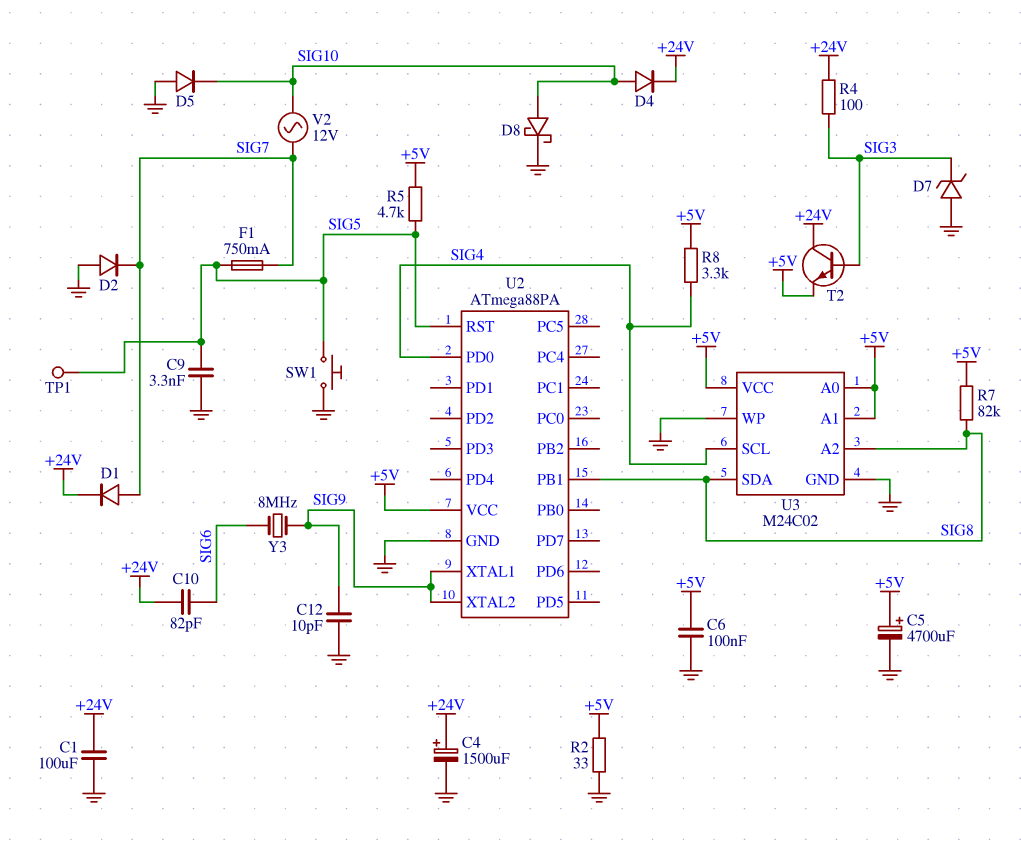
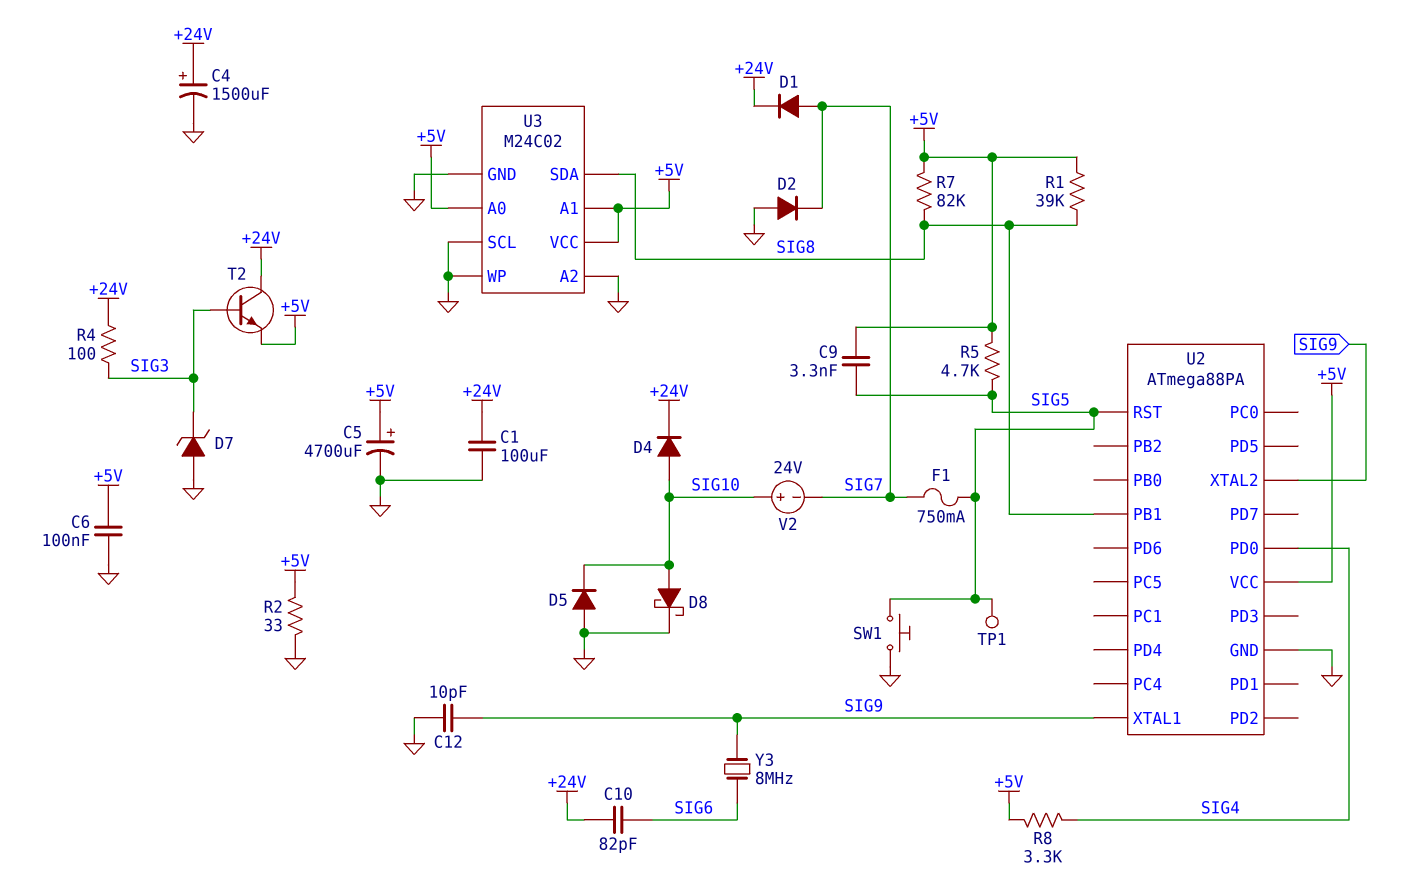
C9: 3.3nF (GND, SIG5) -> 3.3nF (+5V, SIG5)
R1: none -> 39k (+5V, SIG8)
U3 pin A2: SIG8 -> GND
U3 pin SCL: SIG4 -> GND
V2: AC 12V (SIG7, SIG10) -> 24V (plus SIG10, minus SIG7)

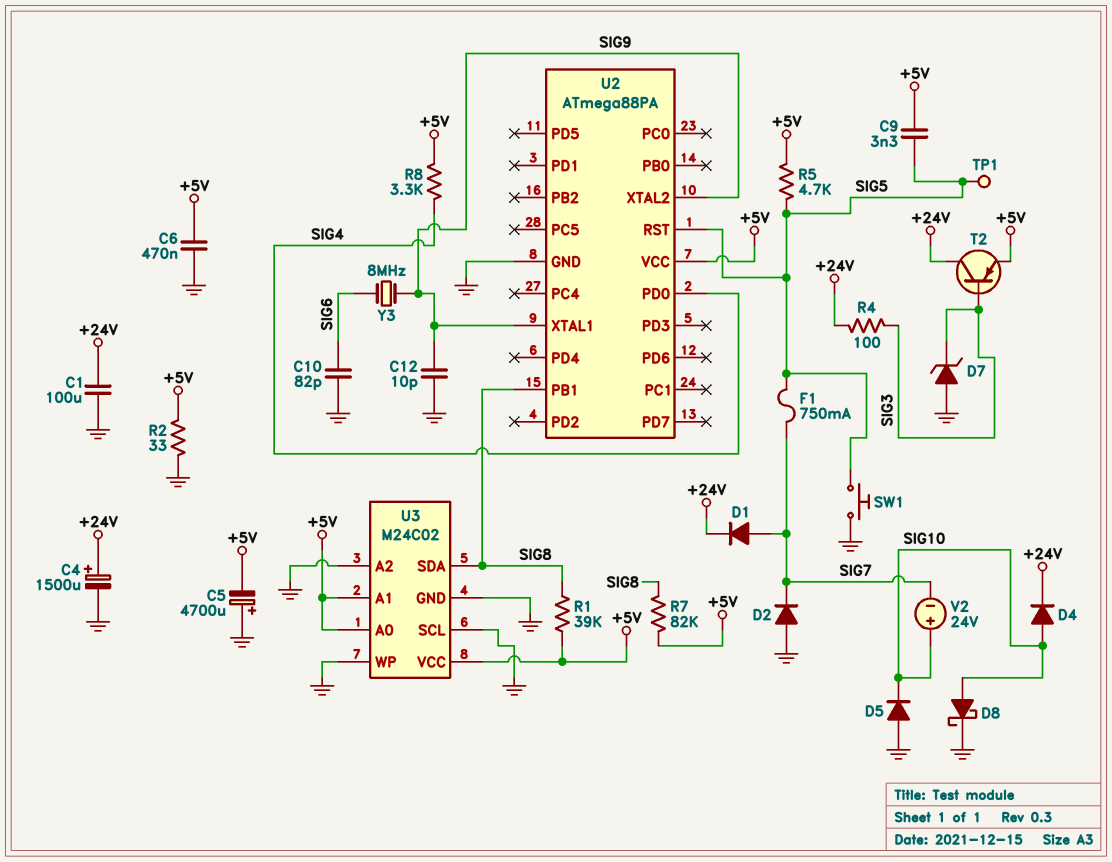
C5: 4700uF (plus +5V, minus GND) -> 4700uF (plus GND, minus +5V)
C6: 100nF (+5V, GND) -> 470nF (+5V, GND)
C10: 82pF (+24V, SIG6) -> 82pF (GND, SIG6)
T2: NPN (B SIG3, C +24V, E +5V) -> PNP (B SIG3, C +24V, E +5V)

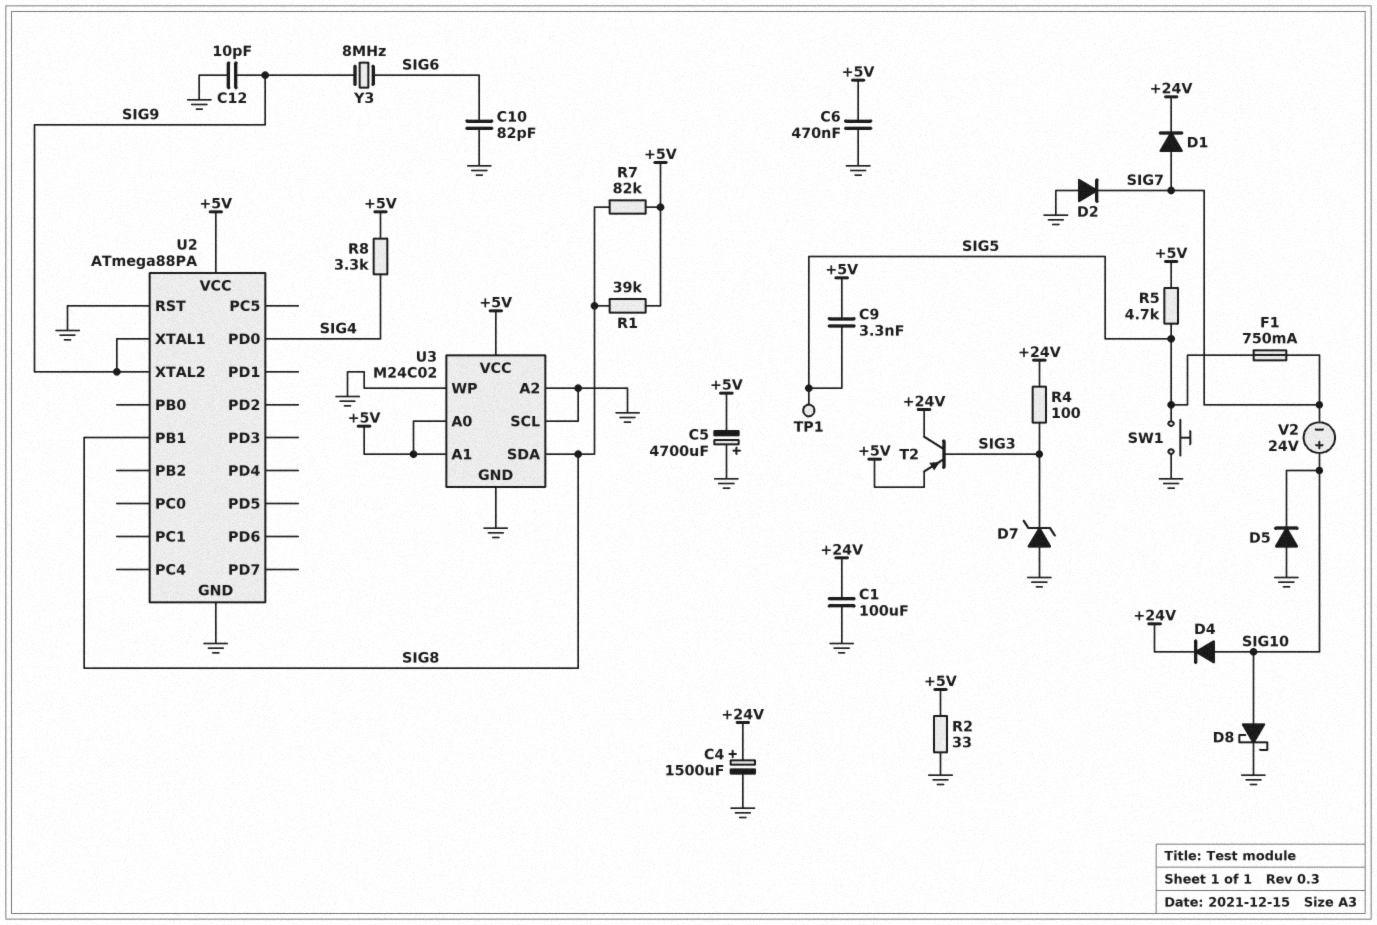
U2 pin RST: SIG5 -> GND

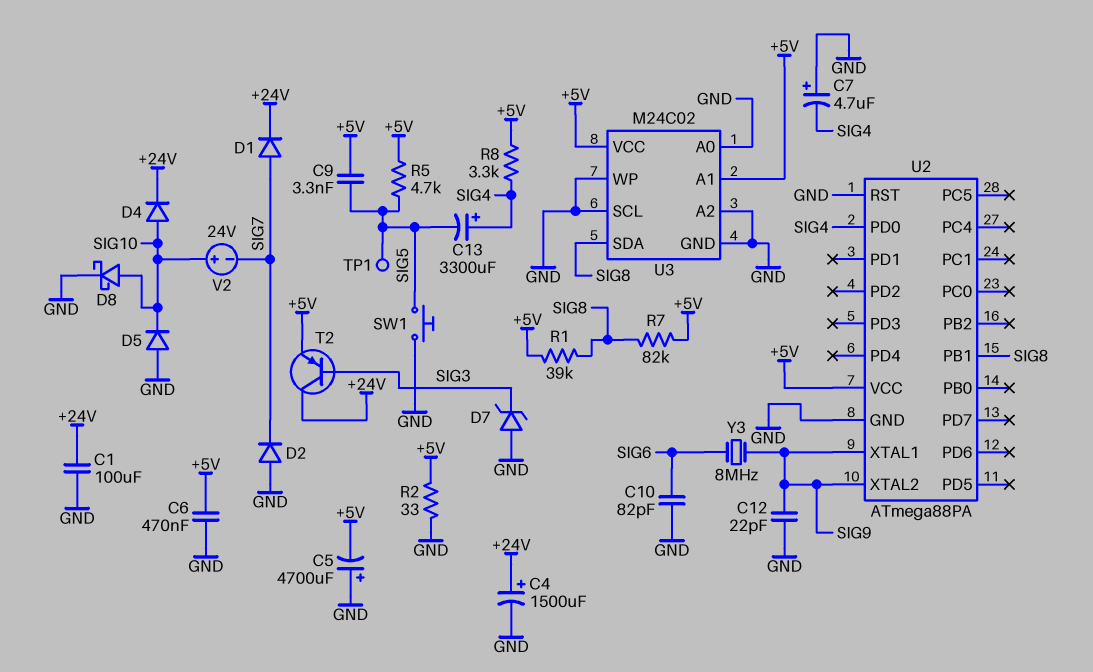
C7: none -> 4.7uF (plus GND, minus SIG4)
C12: 10pF (GND, SIG9) -> 22pF (GND, SIG9)
C13: none -> 3300uF (plus SIG4, minus SIG5)
F1: 750mA (SIG5, SIG7) -> none
R4: 100 (+24V, SIG3) -> none
U3 pin A0: +5V -> GND

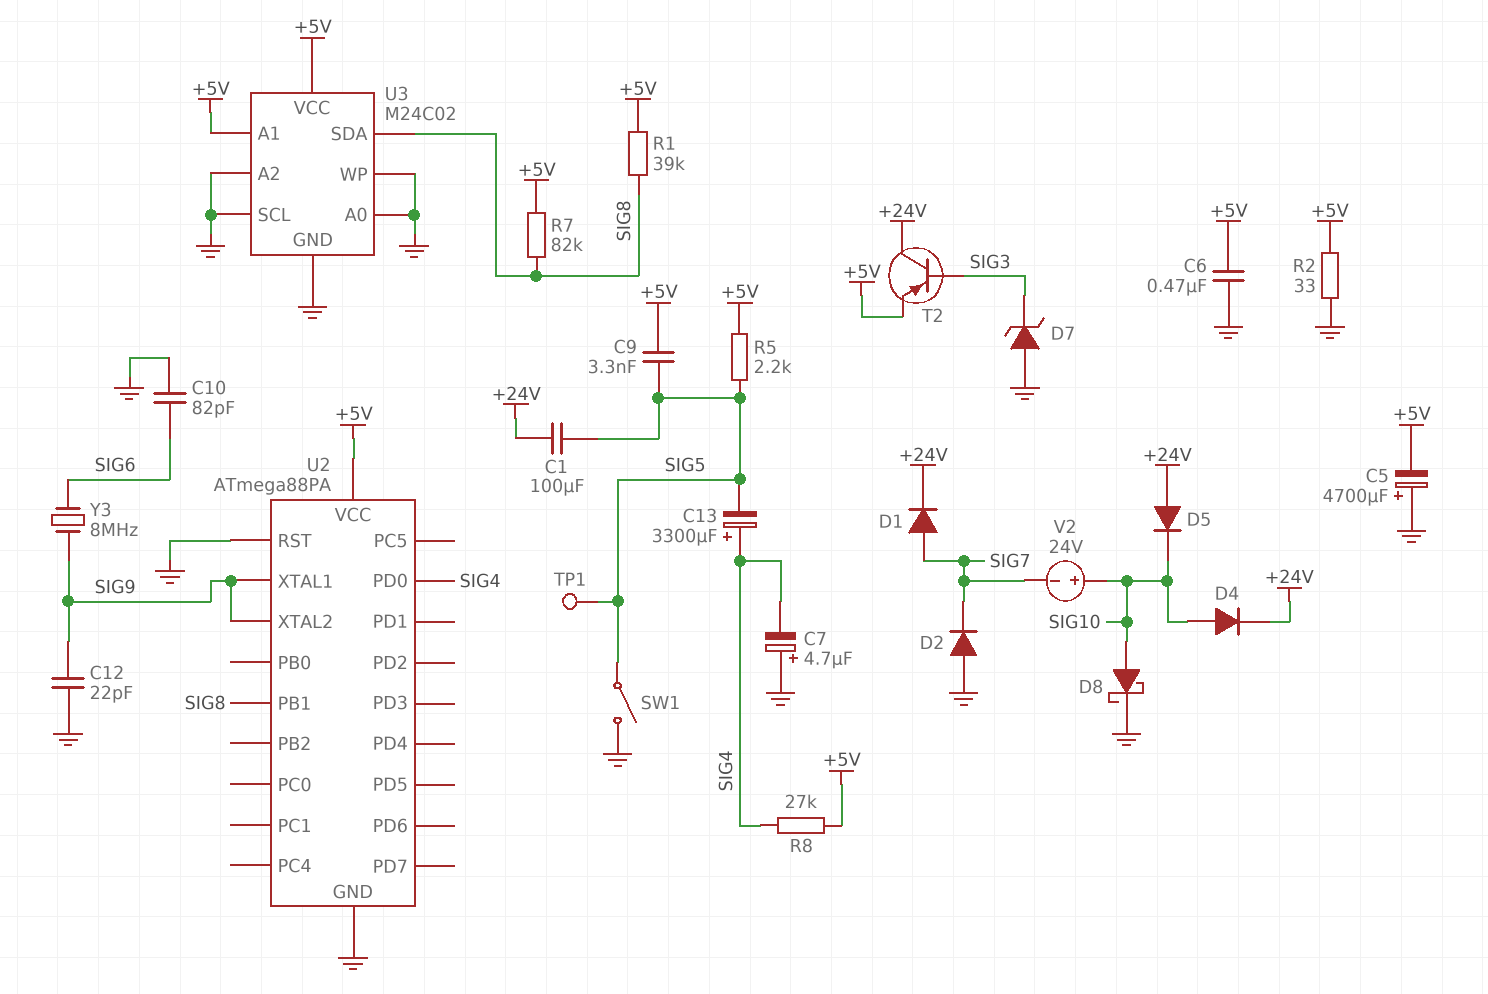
C1: 100uF (+24V, GND) -> 100uF (+24V, SIG5)
C4: 1500uF (plus +24V, minus GND) -> none
D5: diode (A GND, K SIG10) -> diode (A +24V, K SIG10)
R5: 4.7k (+5V, SIG5) -> 2.2k (+5V, SIG5)
R8: 3.3k (+5V, SIG4) -> 27k (+5V, SIG4)
SW1: button (GND, SIG5) -> switch (GND, SIG5)

